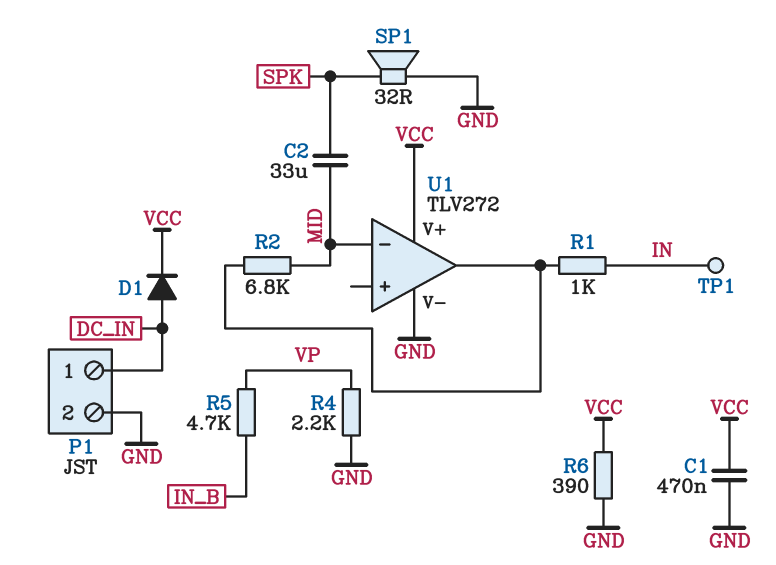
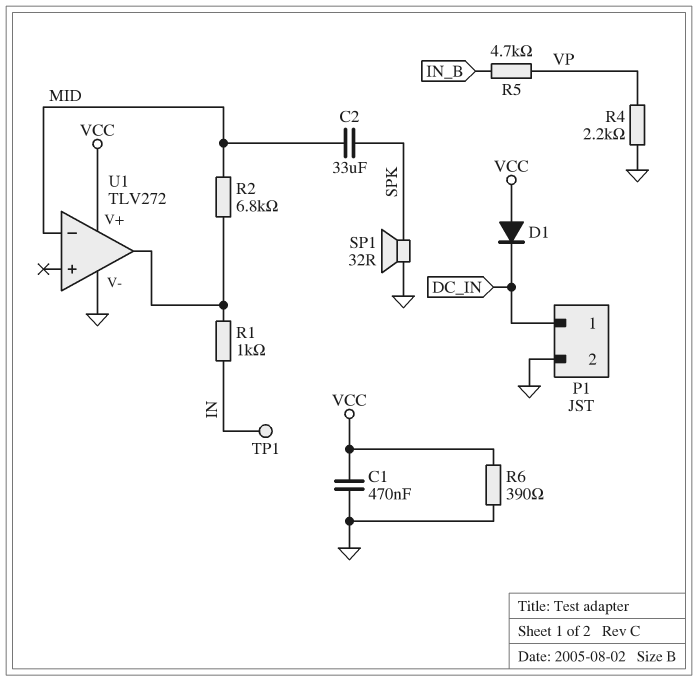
D1: diode (A DC_IN, K VCC) -> diode (A VCC, K DC_IN)

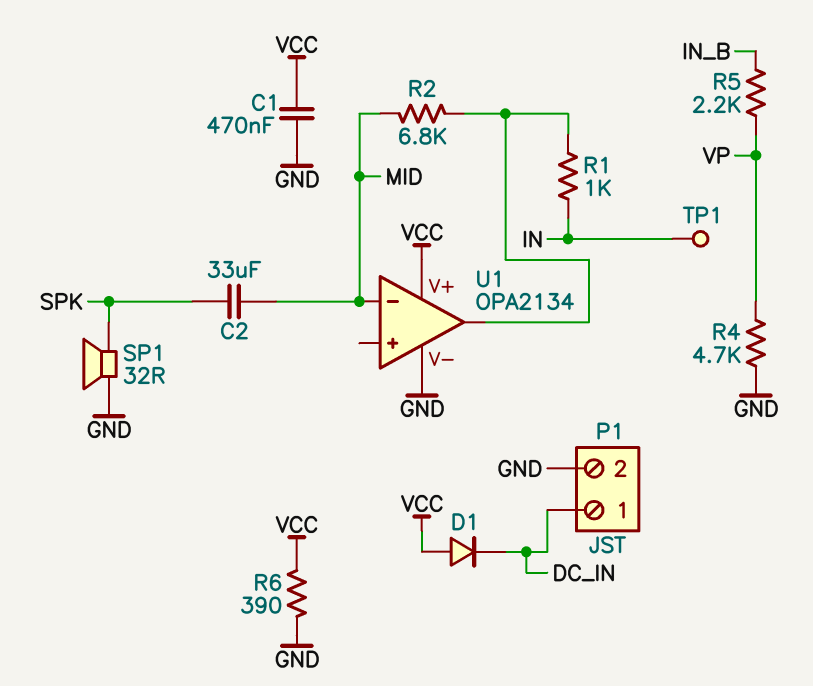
R4: 2.2k (GND, VP) -> 4.7k (GND, VP)
R5: 4.7k (IN_B, VP) -> 2.2k (IN_B, VP)
U1: TLV272 -> OPA2134

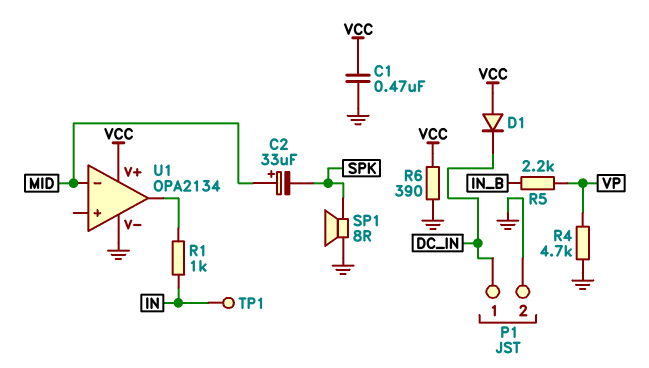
C2: 33uF (MID, SPK) -> 33uF (plus MID, minus SPK)
R2: 6.8k (MID, U1/out) -> none
SP1: speaker 32R (GND, SPK) -> speaker 8R (GND, SPK)

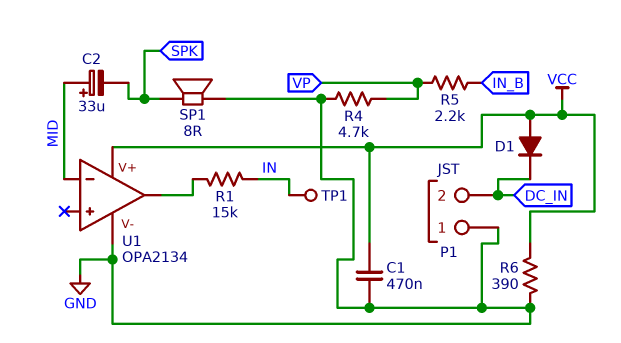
P1 pin 1: DC_IN -> GND
P1 pin 2: GND -> DC_IN
R1: 1k (IN, U1/out) -> 15k (IN, U1/out)

